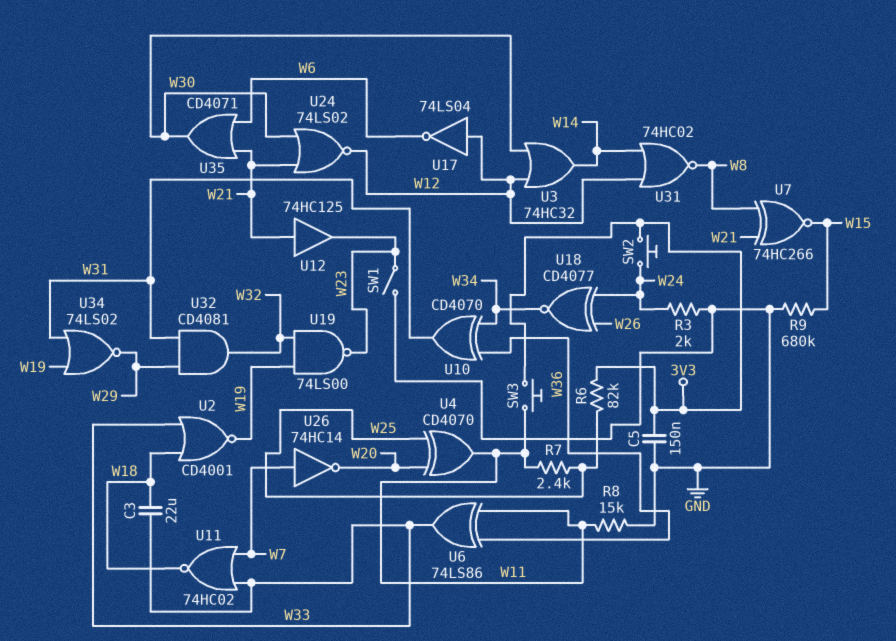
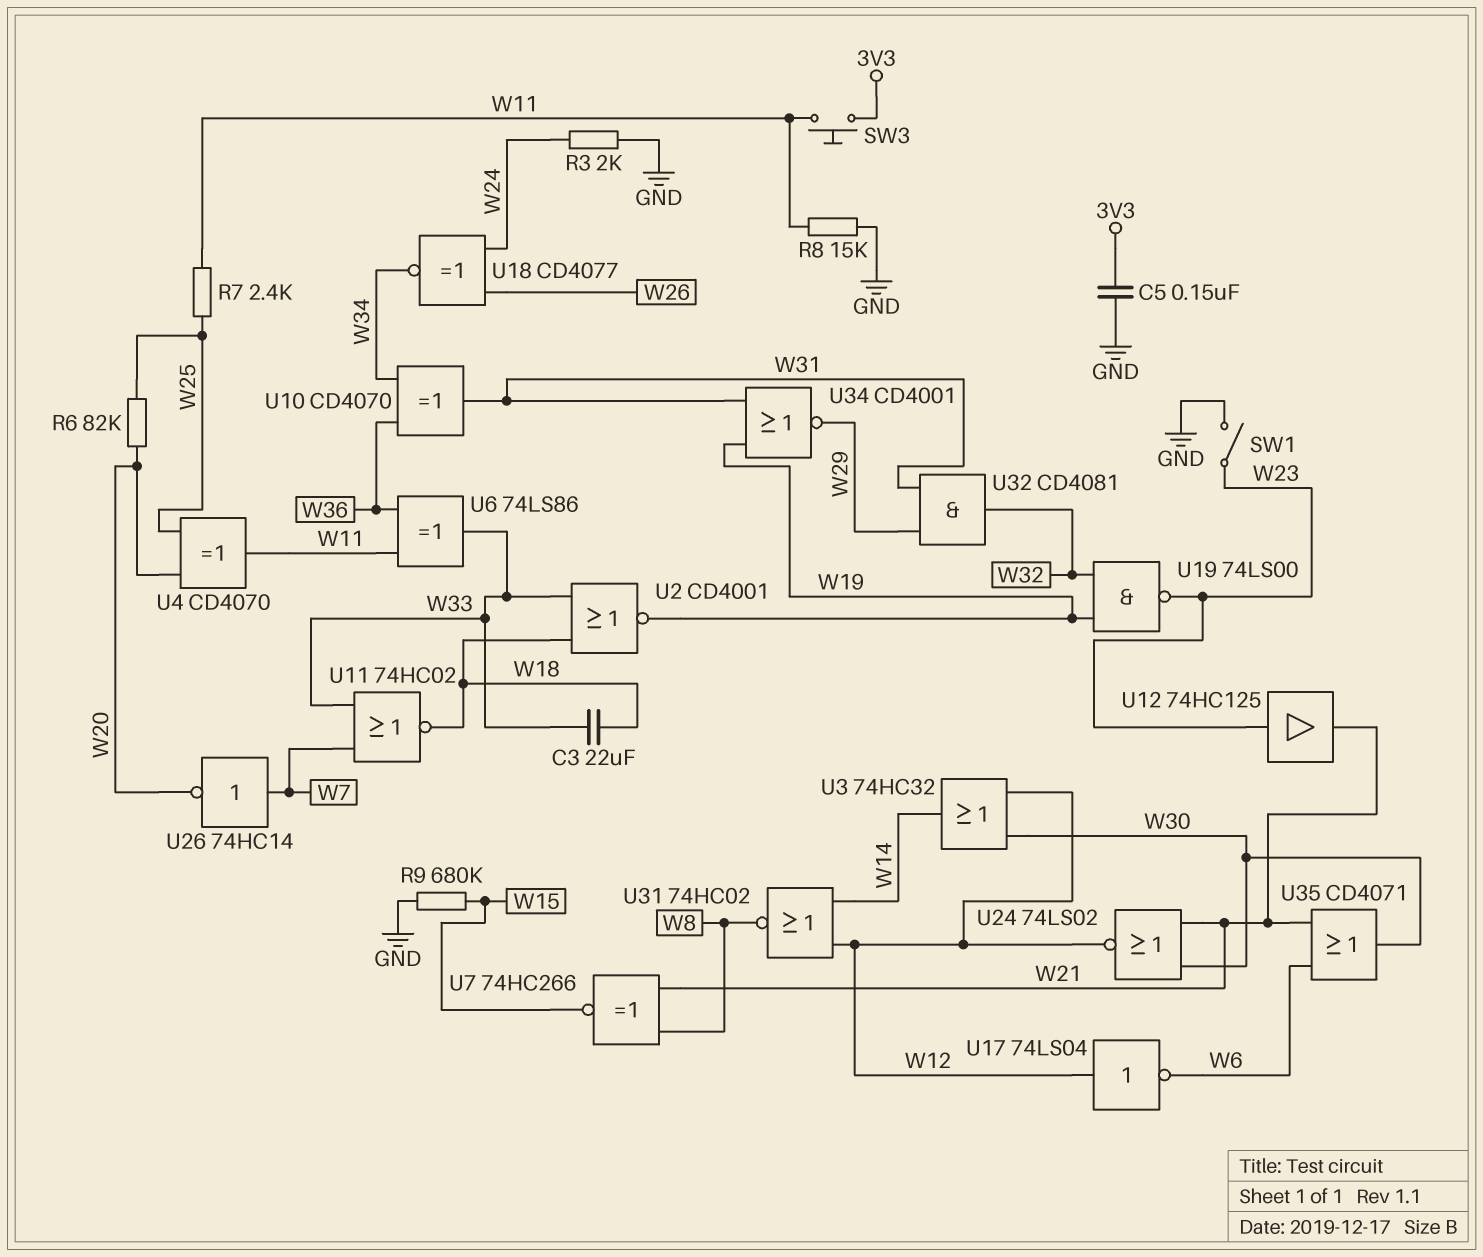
R6: 82k (3V3, W25) -> 82k (W20, W25)
SW2: button (3V3, W24) -> none
U12: buffer 74HC125 (in W21, out W23) -> buffer 74HC125 (in W23, out W21)
U34: NOR 74LS02 (in W19, in W31, out W29) -> NOR CD4001 (in W19, in W31, out W29)

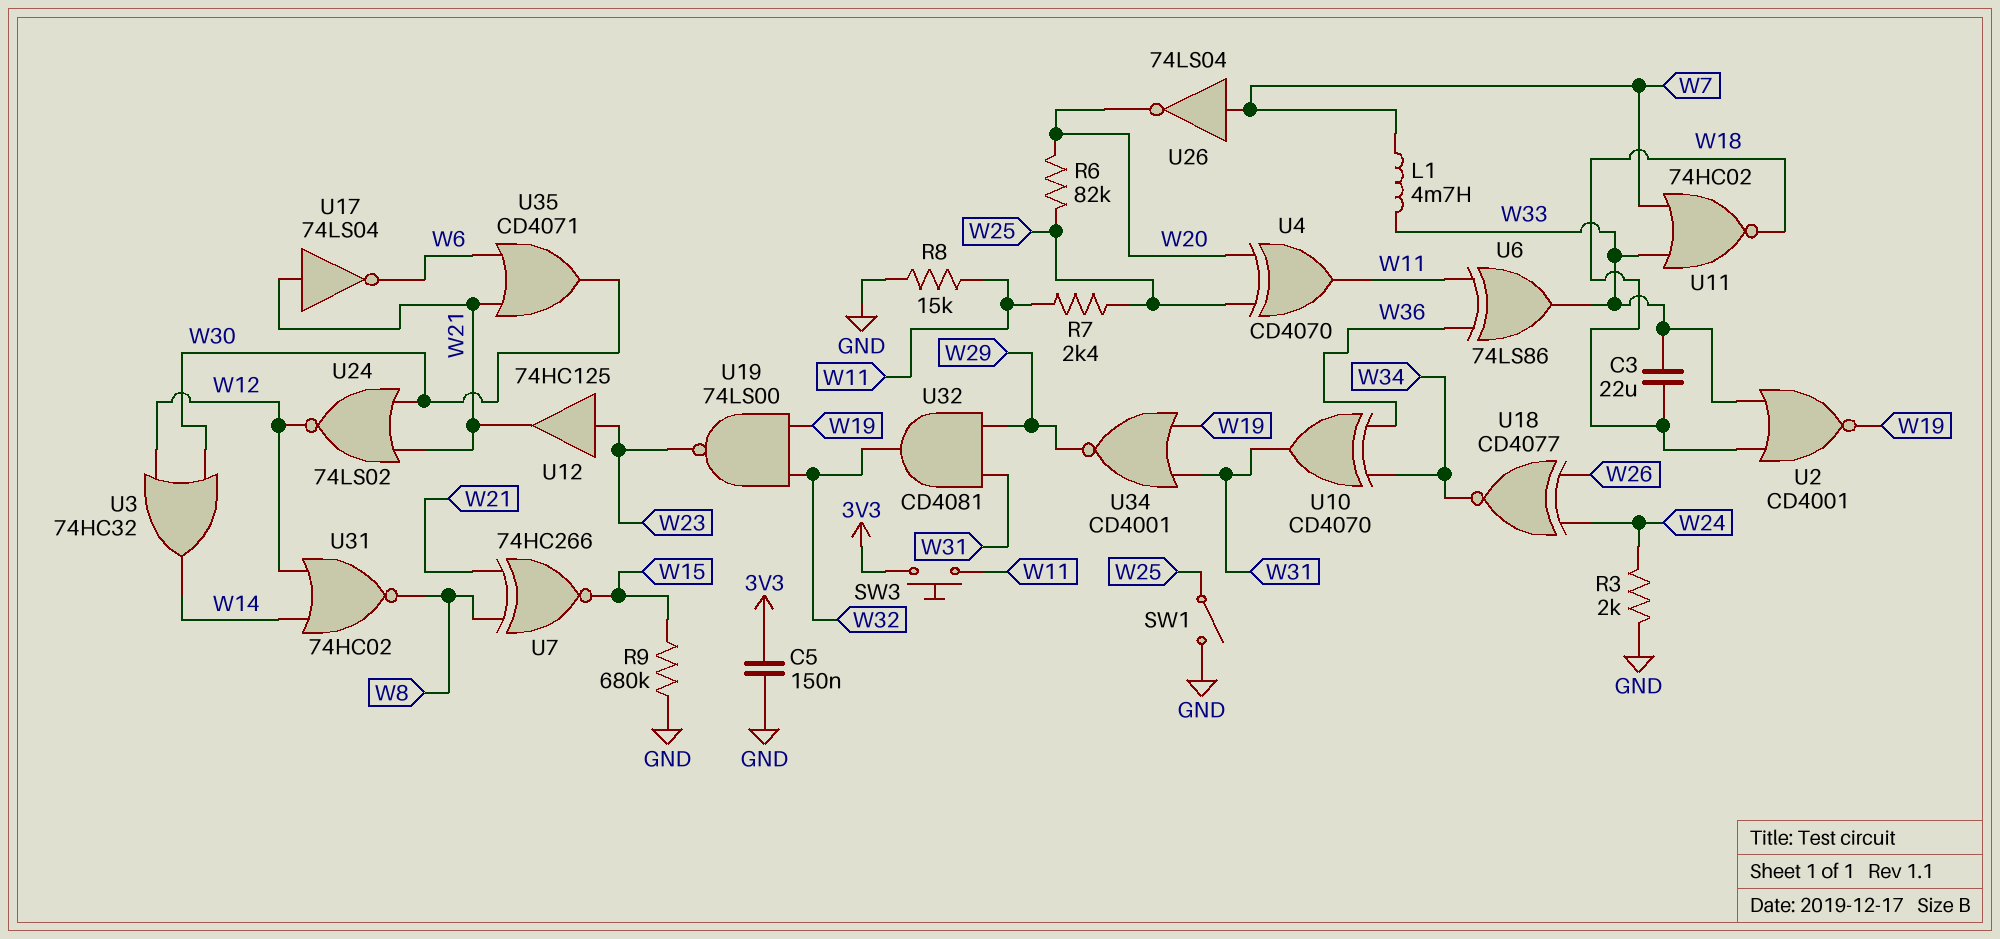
L1: none -> 4.7mH (W7, W33)
SW1: switch (GND, W23) -> switch (GND, W25)
U17: NOT 74LS04 (in W12, out W6) -> NOT 74LS04 (in W21, out W6)
U26: NOT 74HC14 (in W7, out W20) -> NOT 74LS04 (in W7, out W20)

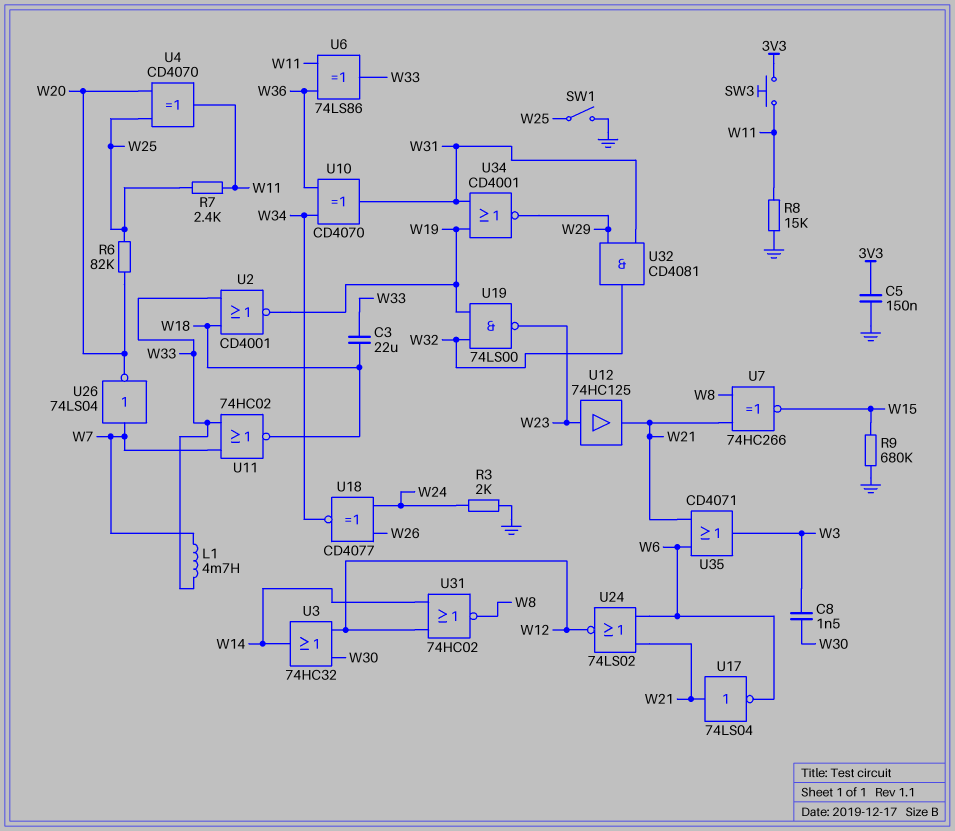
C8: none -> 1.5nF (W3, W30)
U24: NOR 74LS02 (in W21, in W30, out W12) -> NOR 74LS02 (in W6, in W21, out W12)
U35: OR CD4071 (in W6, in W21, out W30) -> OR CD4071 (in W6, in W21, out W3)

